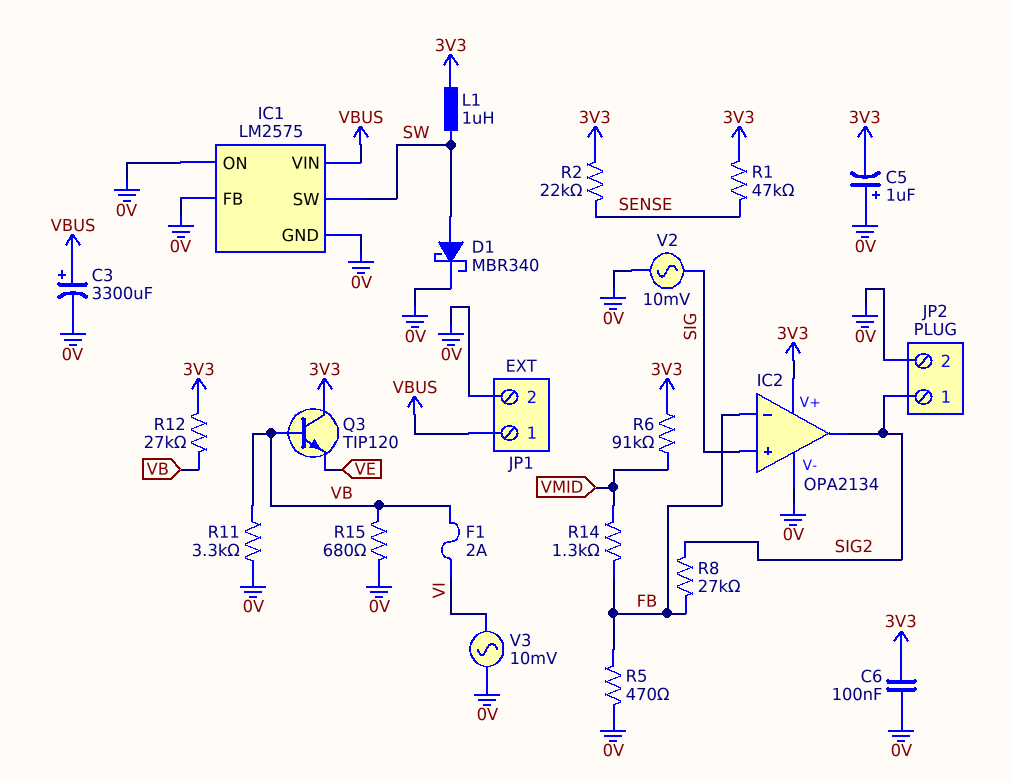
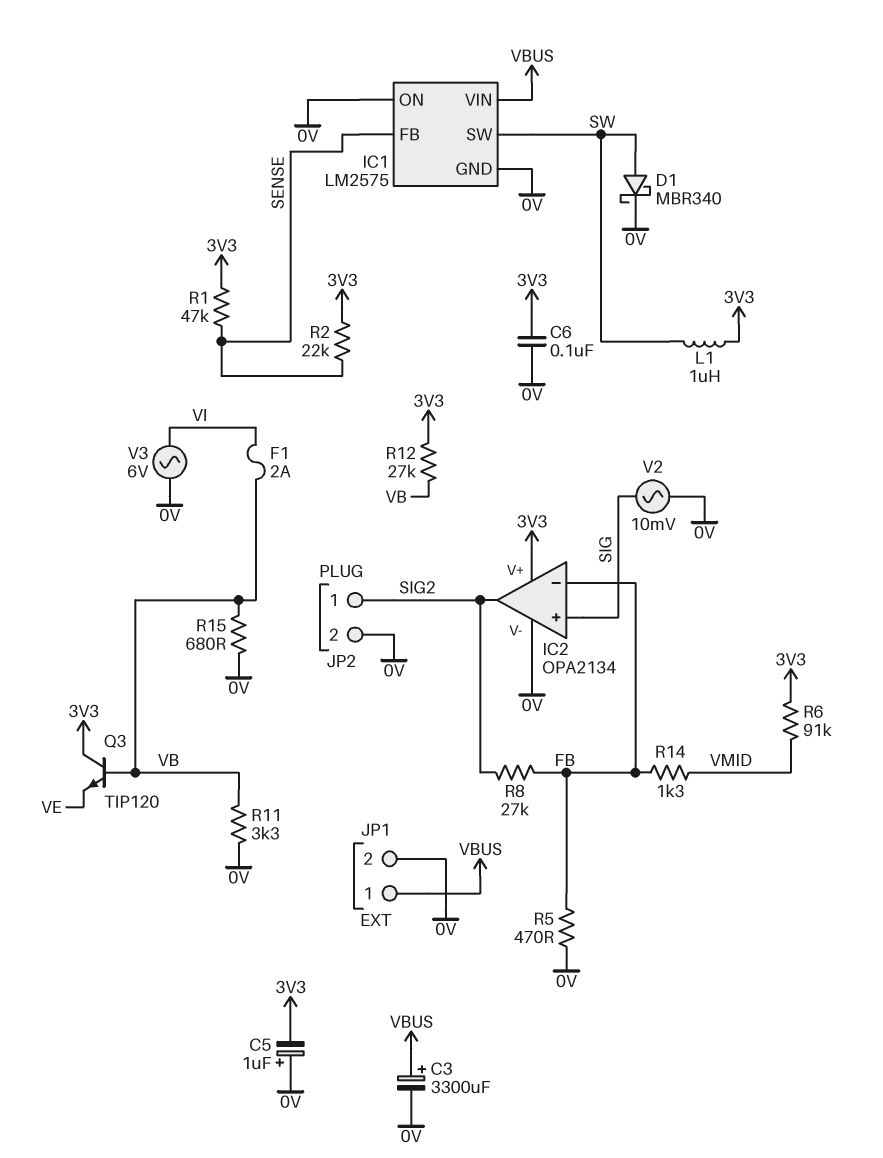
IC1 pin FB: 0V -> SENSE
V3: AC 10mV (0V, VI) -> AC 6V (0V, VI)

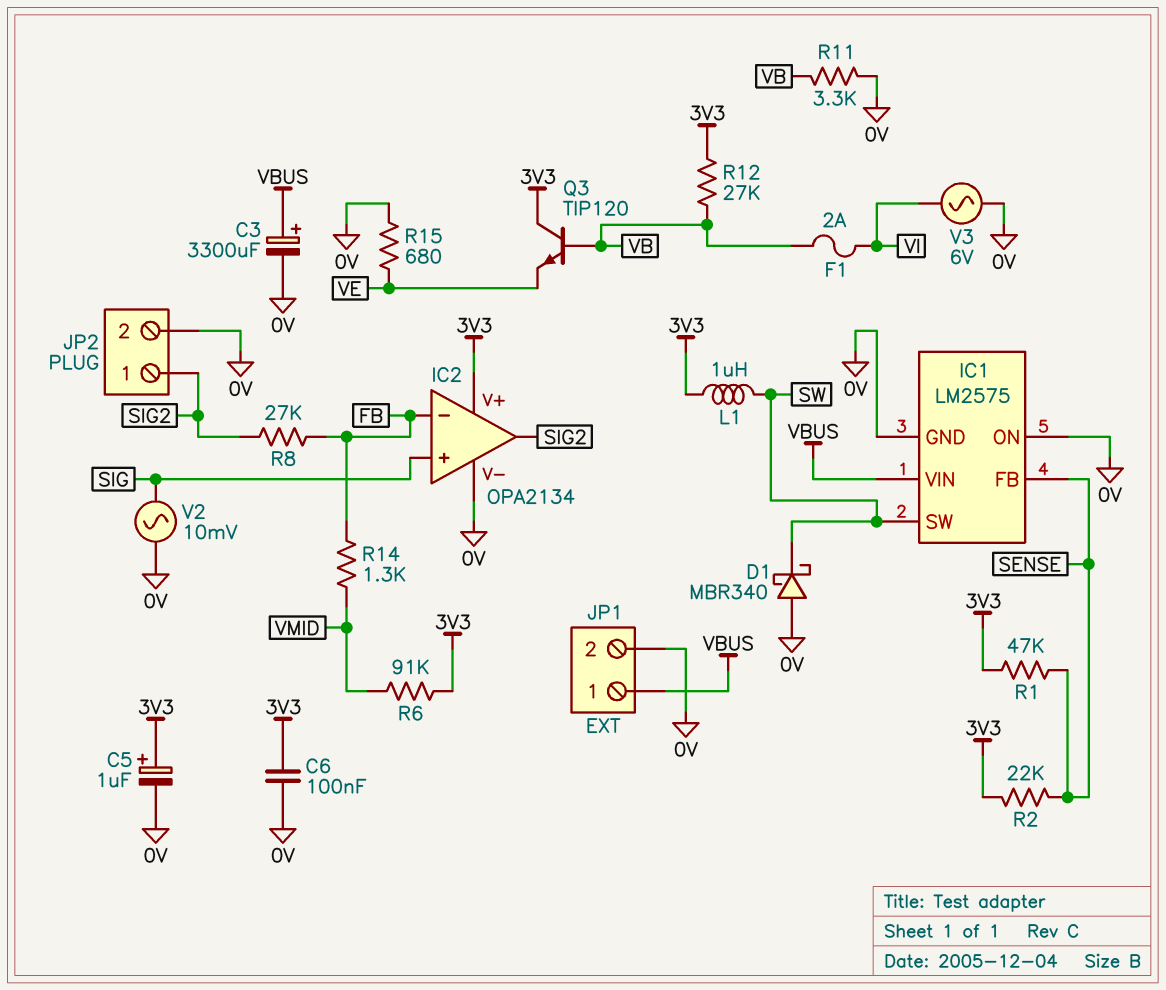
C5: 1uF (plus 0V, minus 3V3) -> 1uF (plus 3V3, minus 0V)
D1: schottky MBR340 (A SW, K 0V) -> schottky MBR340 (A 0V, K SW)
R5: 470 (0V, FB) -> none
R15: 680 (0V, VB) -> 680 (0V, VE)

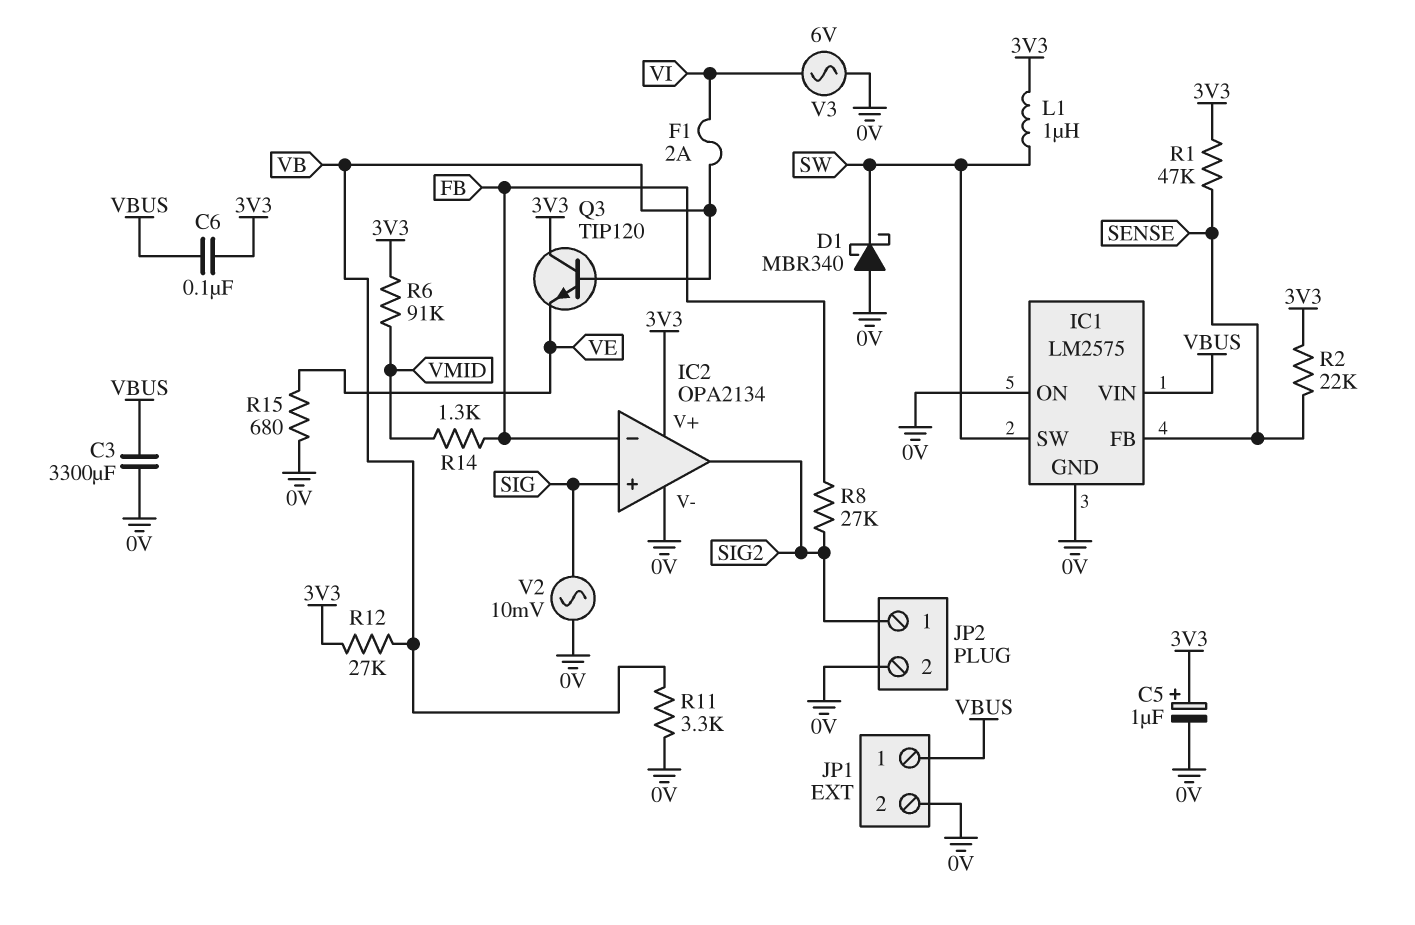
C3: 3300uF (plus VBUS, minus 0V) -> 3300uF (0V, VBUS)
C6: 100nF (0V, 3V3) -> 100nF (3V3, VBUS)

